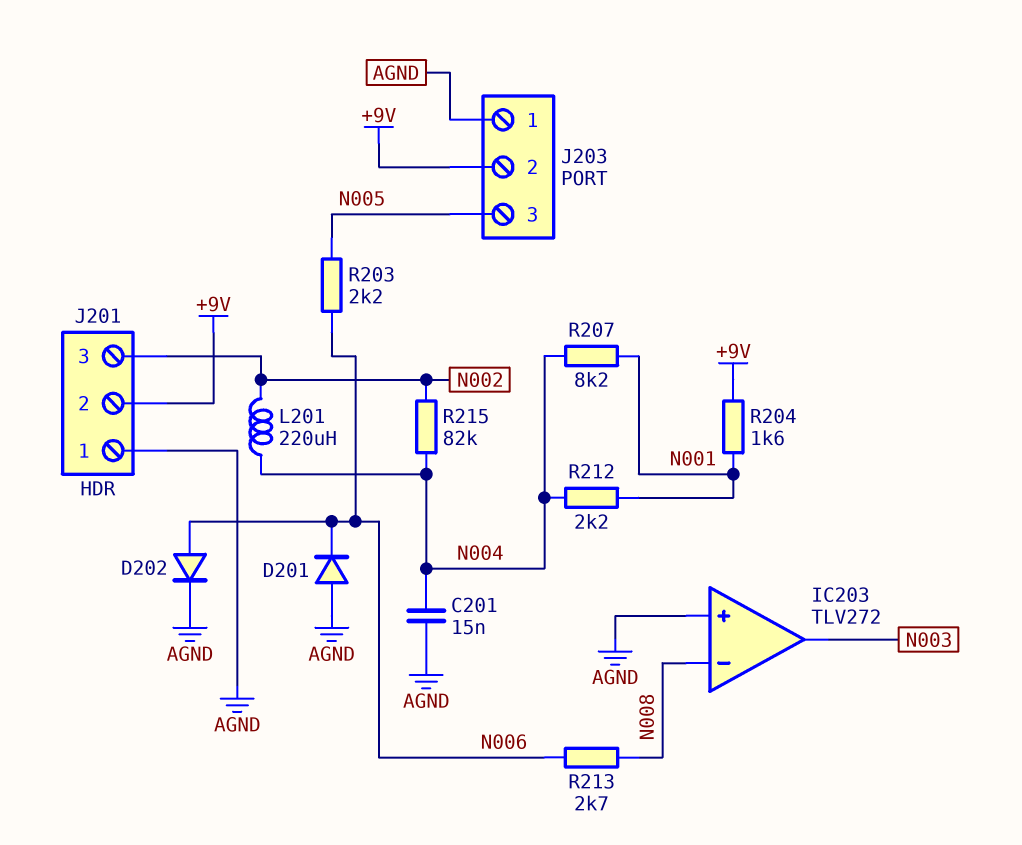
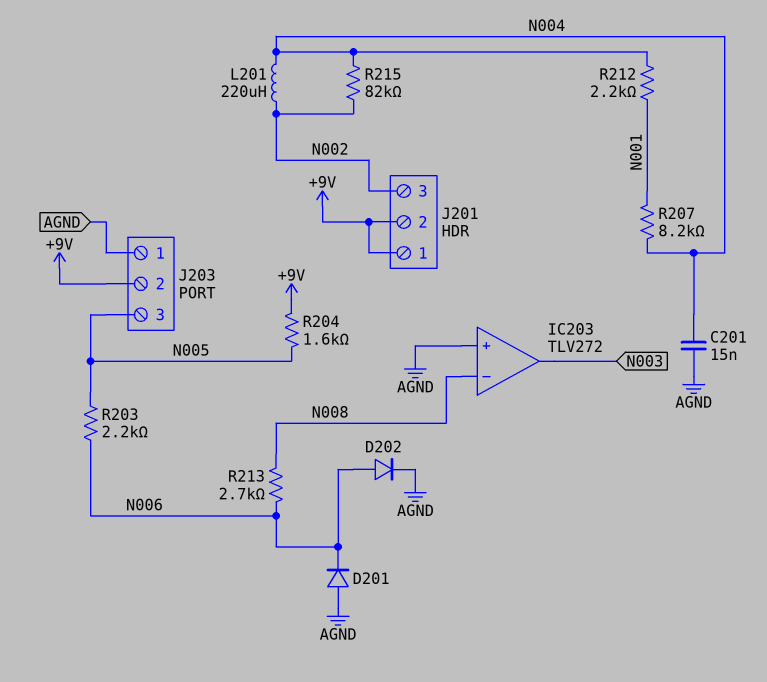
J201 pin 1: AGND -> +9V
R204: 1.6k (+9V, N001) -> 1.6k (+9V, N005)

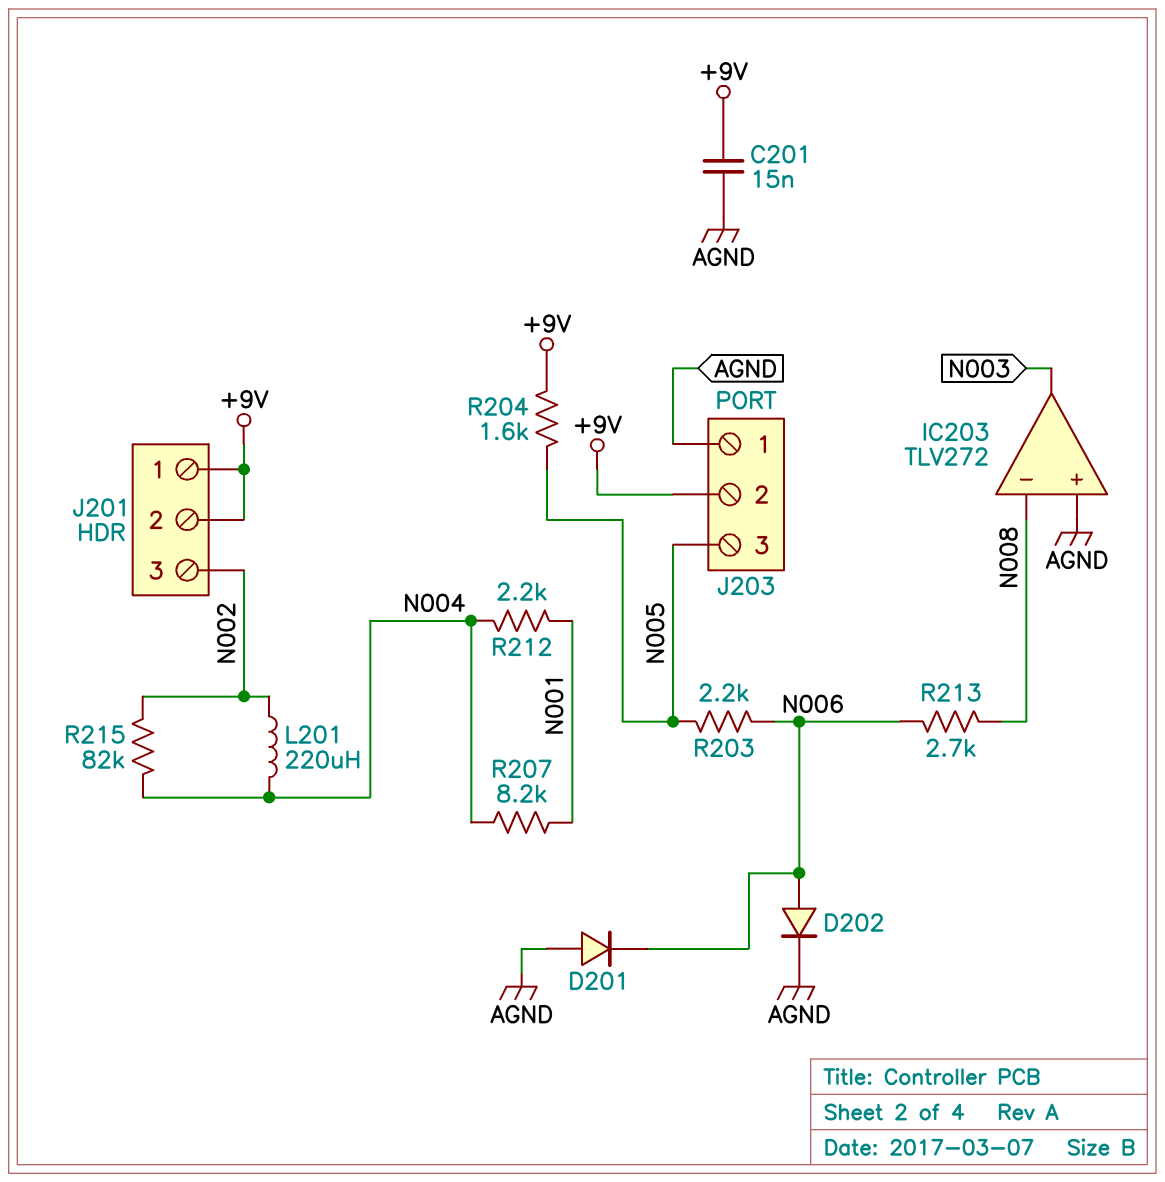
C201: 15nF (AGND, N004) -> 15nF (+9V, AGND)

